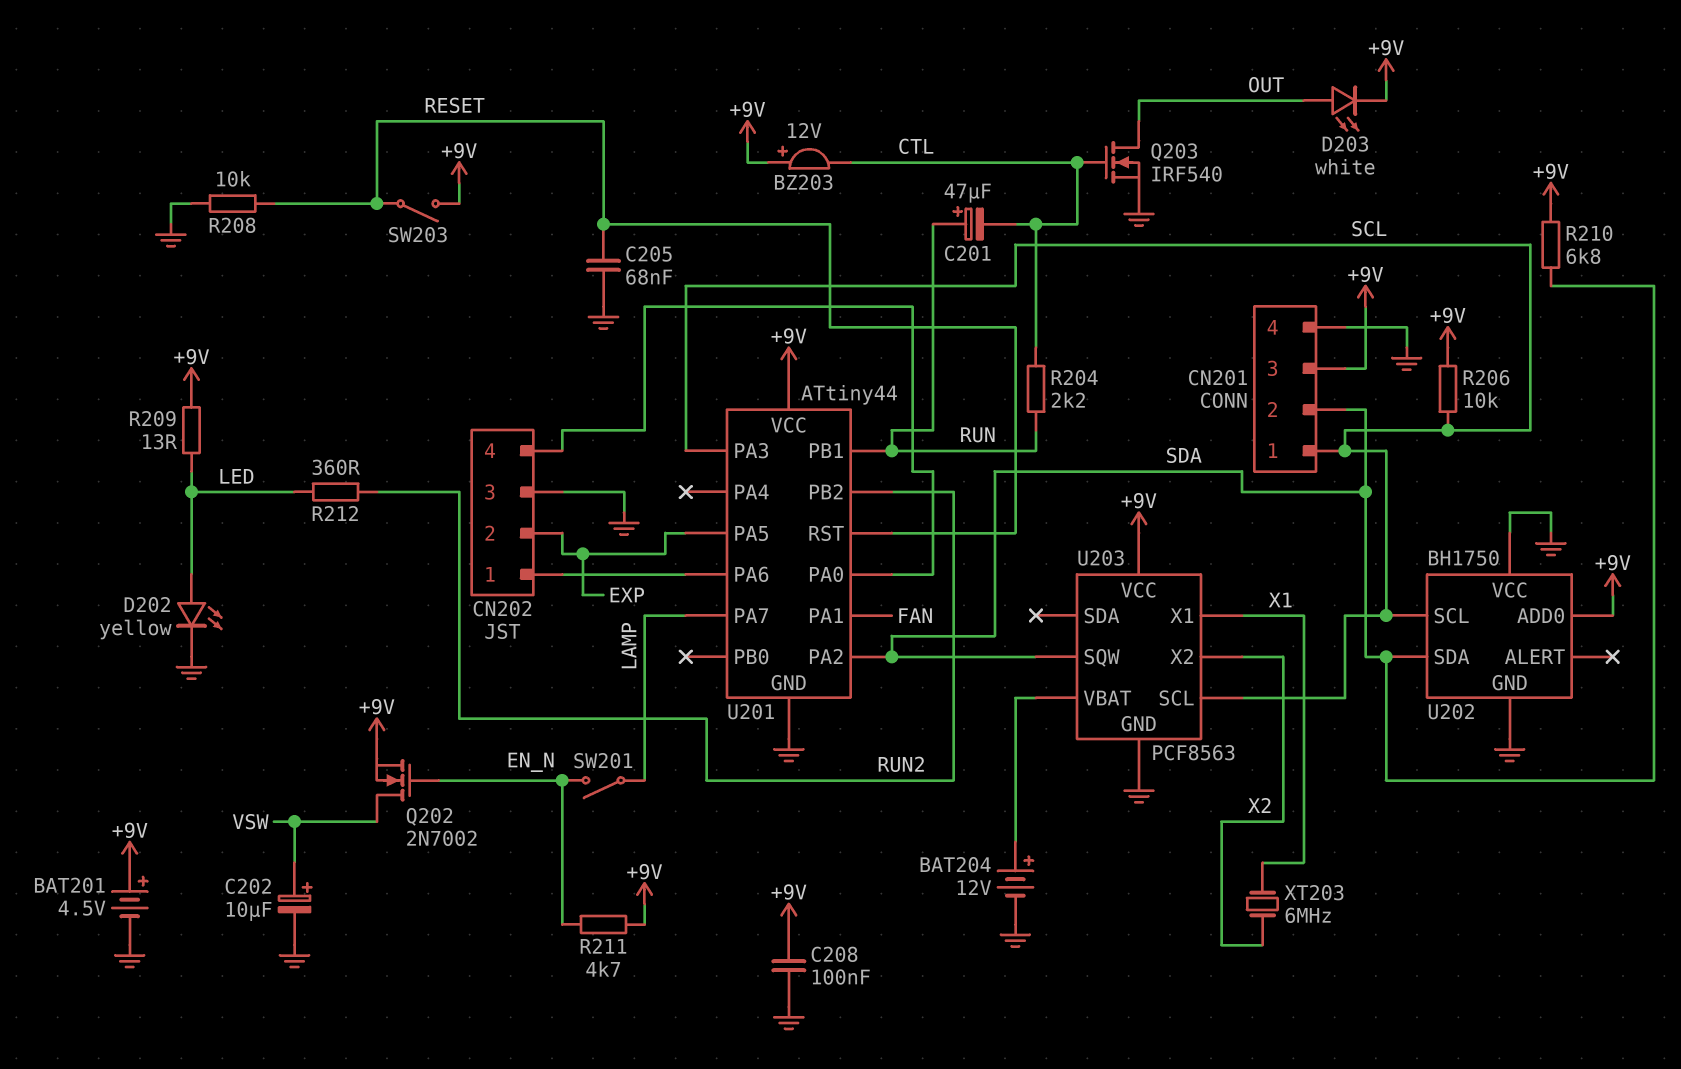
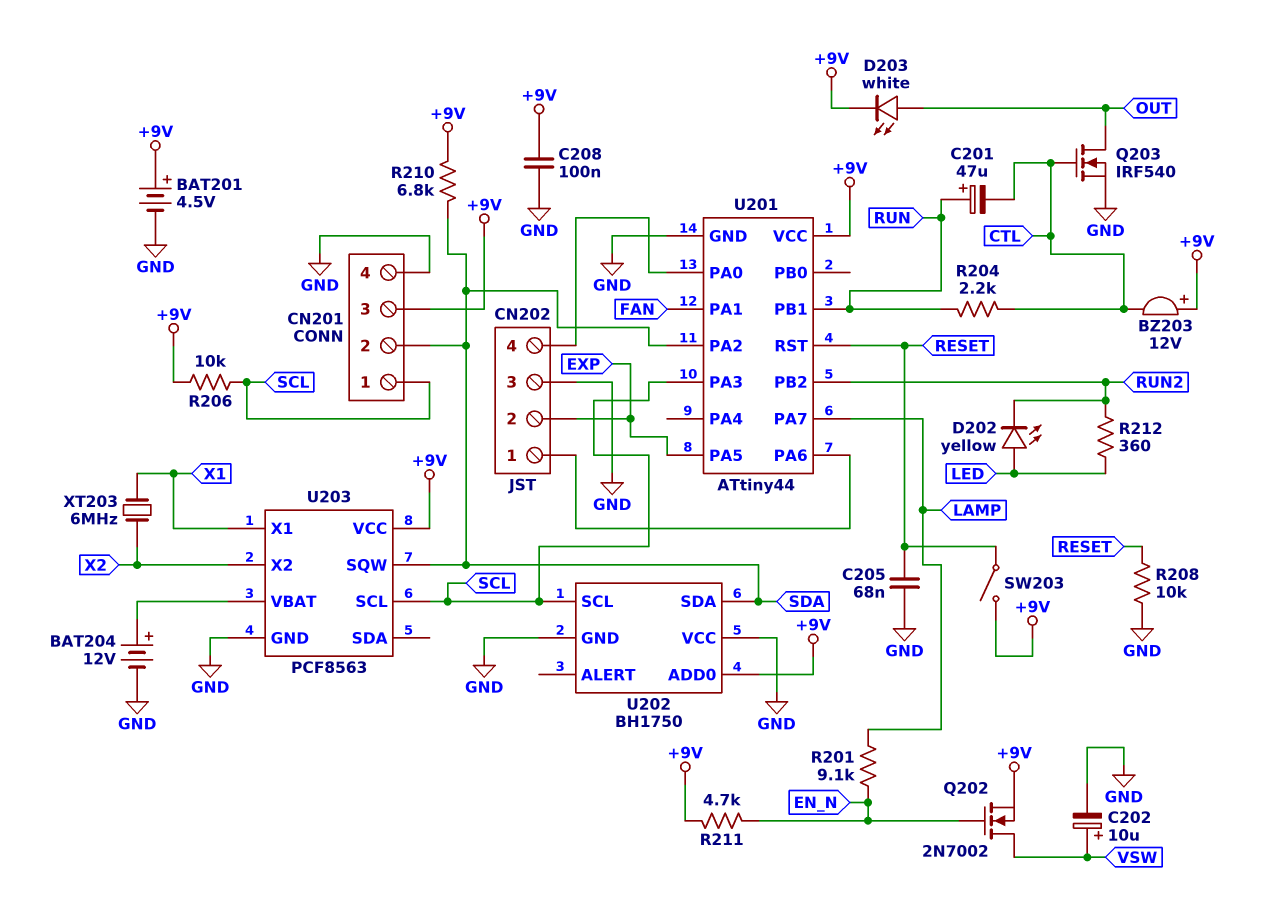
D202: LED yellow (A LED, K GND) -> LED yellow (A LED, K RUN2)
R201: none -> 9.1k (EN_N, LAMP)
R209: 13 (+9V, LED) -> none
SW201: switch (EN_N, LAMP) -> none

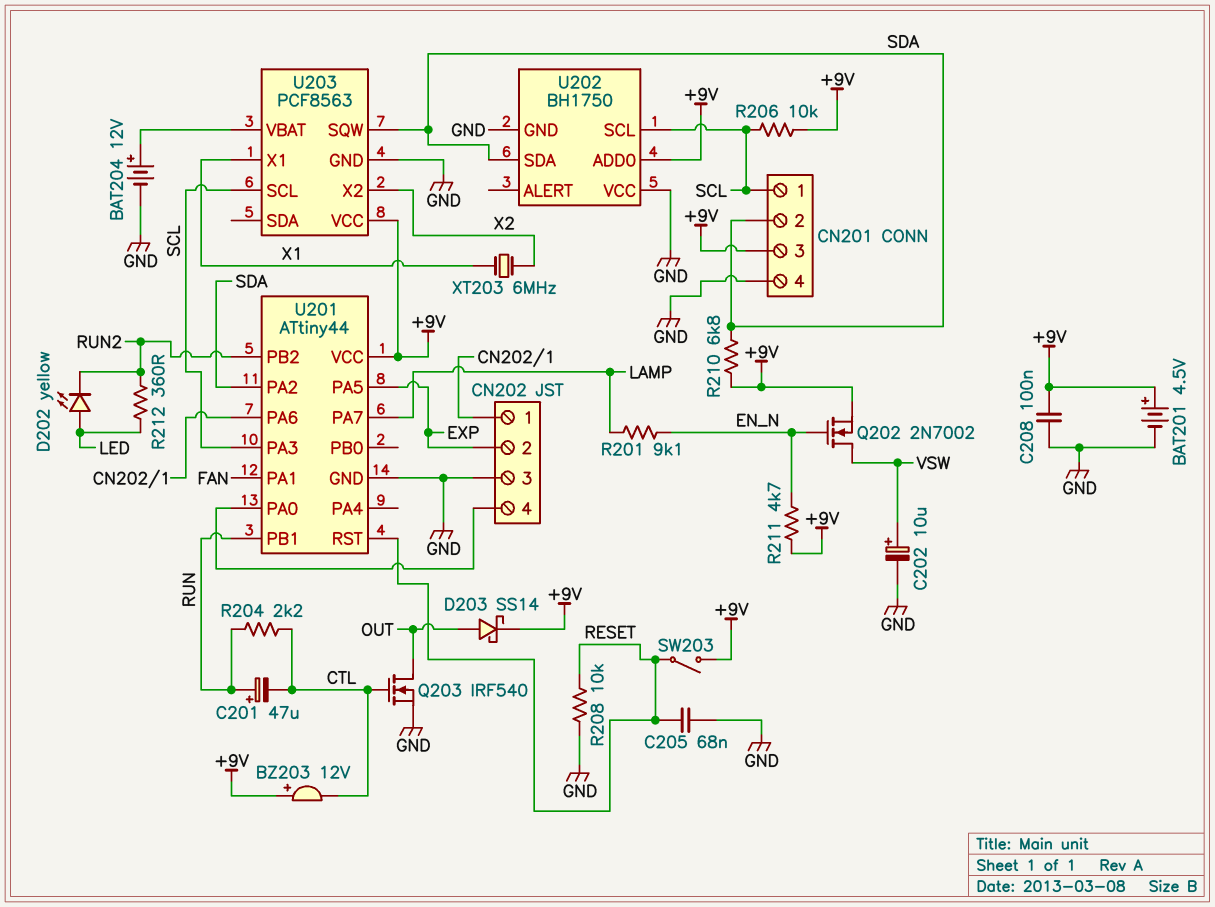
D203: LED white (A OUT, K +9V) -> schottky SS14 (A OUT, K +9V)

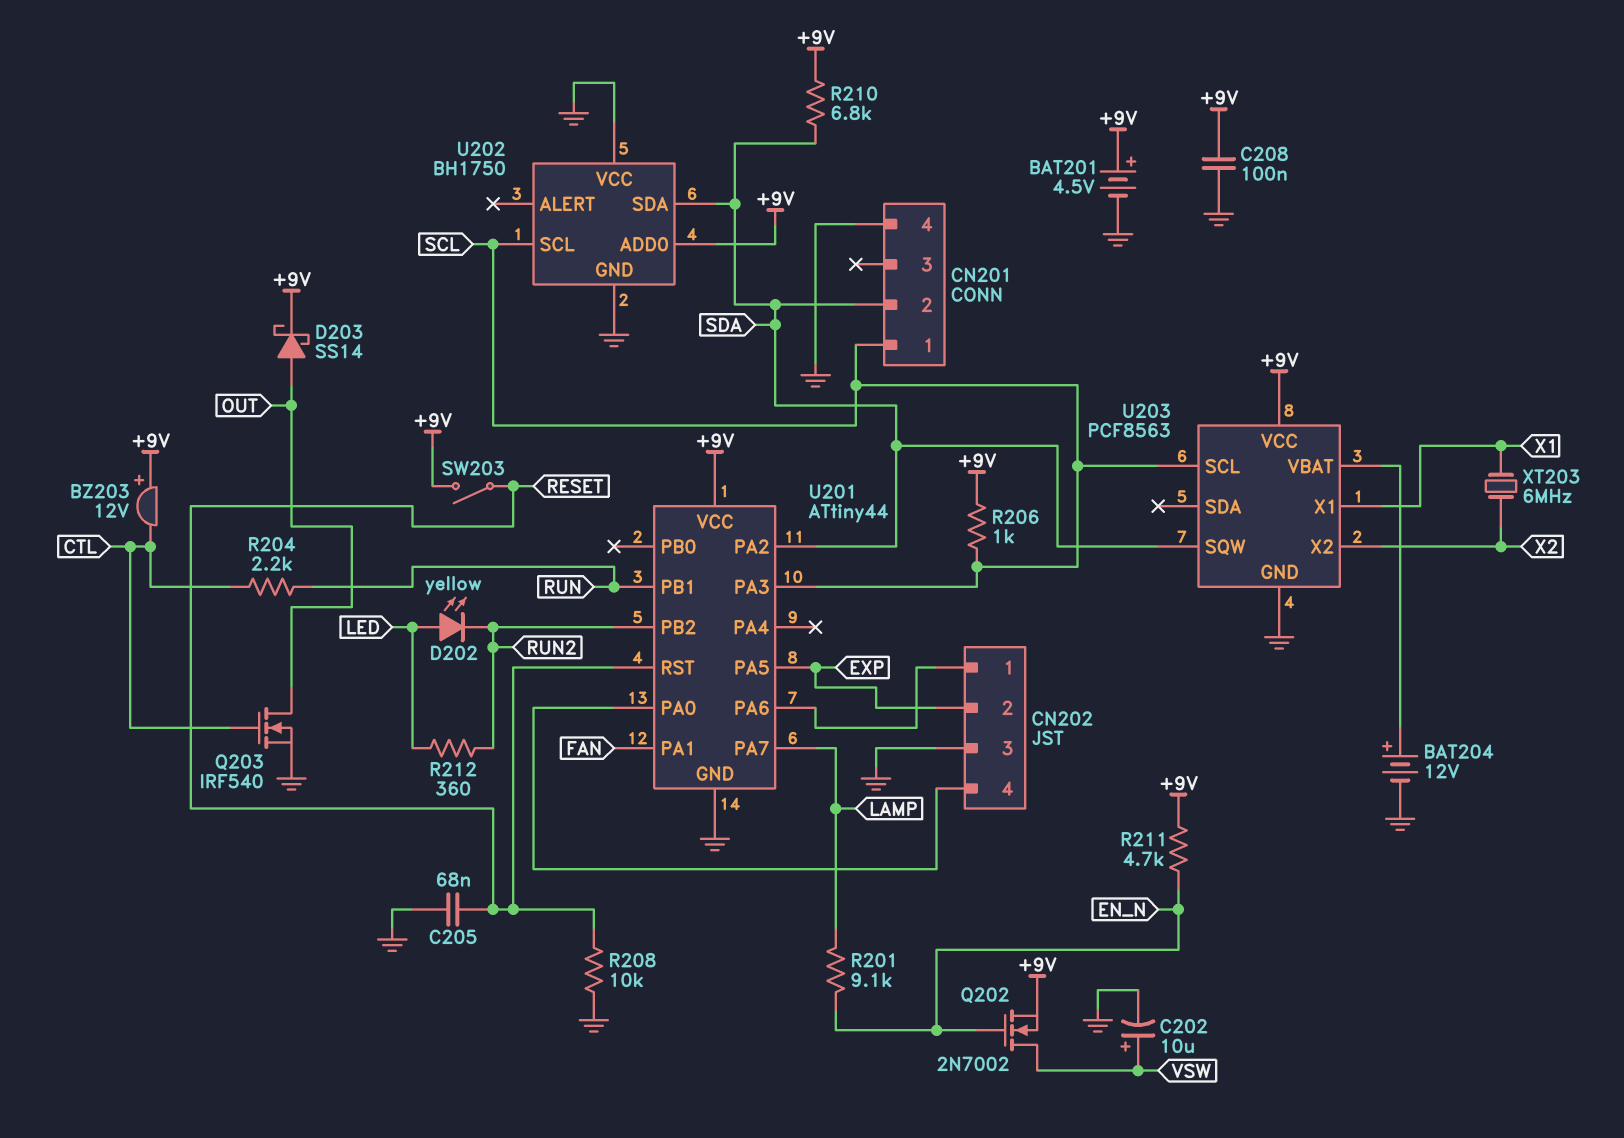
C201: 47uF (plus RUN, minus CTL) -> none
CN201 pin 3: +9V -> none
R206: 10k (+9V, SCL) -> 1k (+9V, SCL)

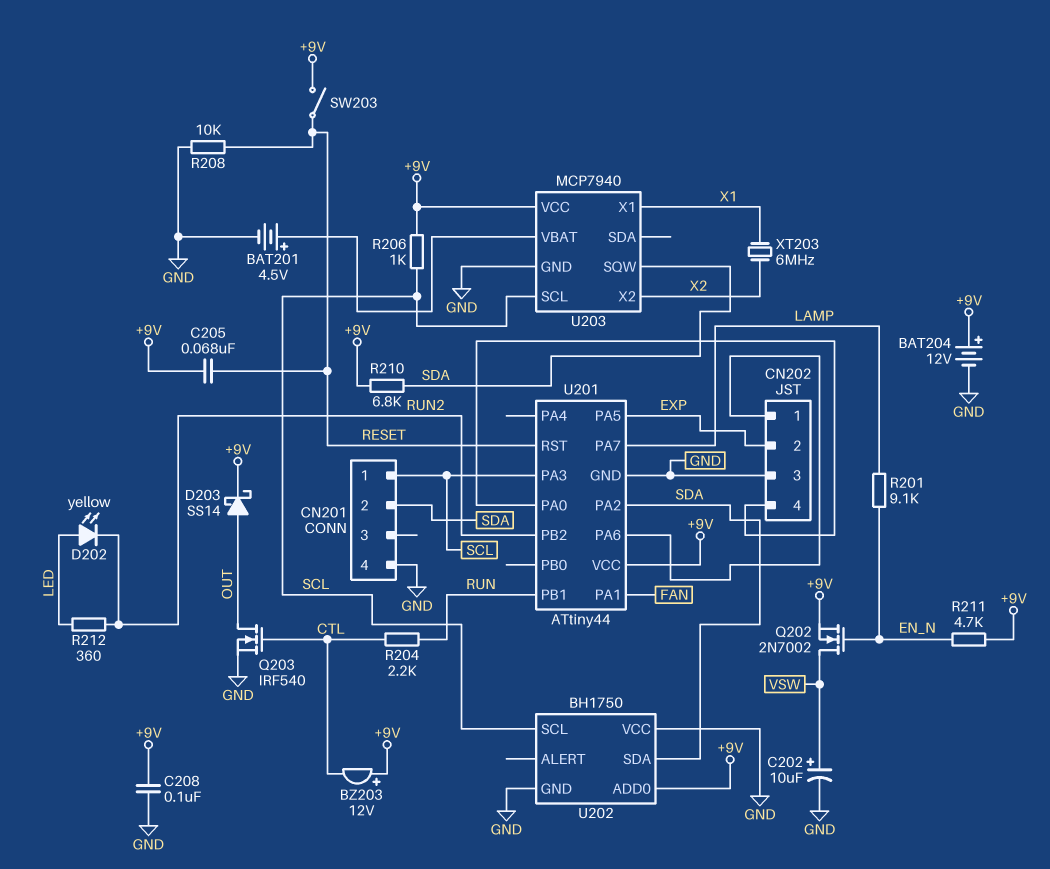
BAT201: 4.5V (plus +9V, minus GND) -> 4.5V (plus U203/VBAT, minus GND)
BAT204: 12V (plus U203/VBAT, minus GND) -> 12V (plus +9V, minus GND)
C205: 68nF (GND, RESET) -> 68nF (+9V, RESET)
U203: PCF8563 -> MCP7940

